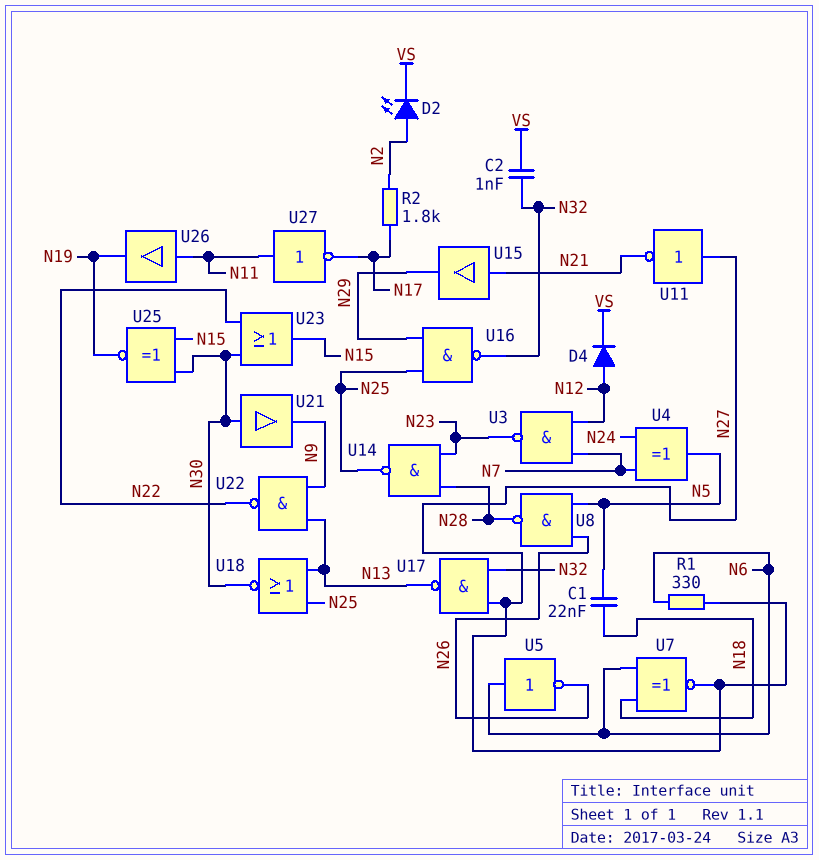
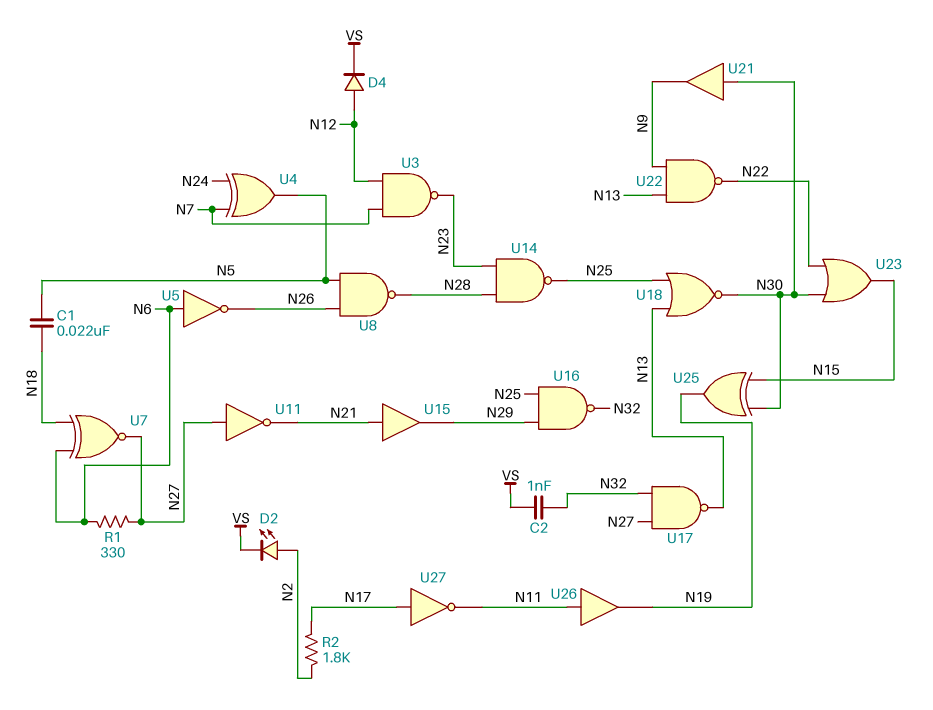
U25: XNOR (in N15, in N30, out N19) -> XOR (in N15, in N30, out N19)
U27: NOT (in N11, out N17) -> NOT (in N17, out N11)

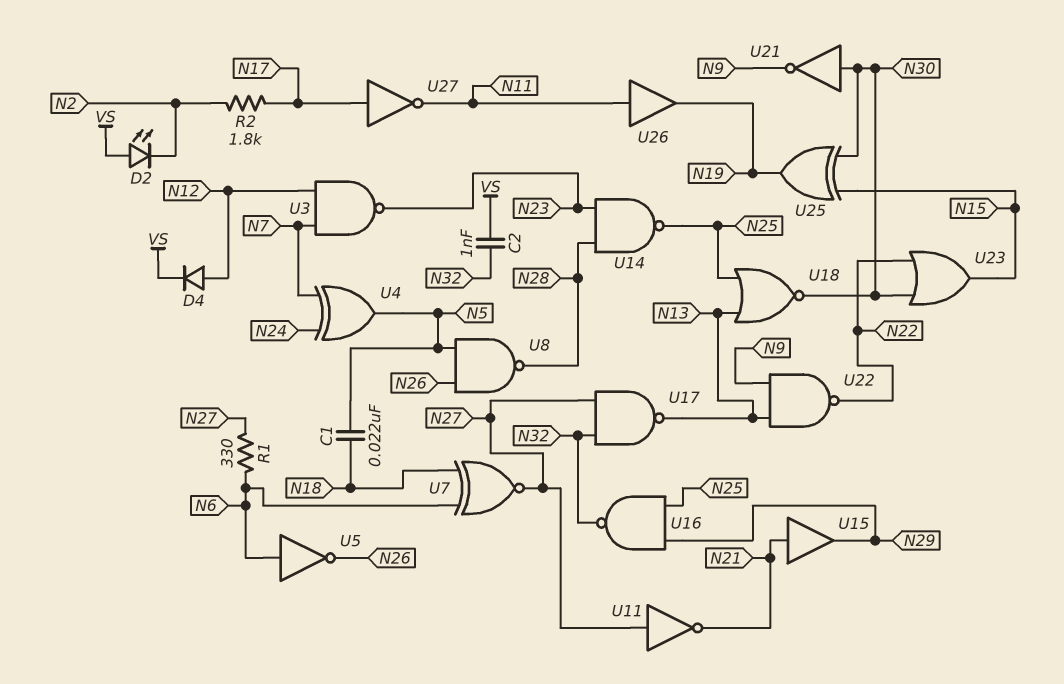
D2: LED (A N2, K VS) -> LED (A VS, K N2)
U21: buffer (in N30, out N9) -> NOT (in N30, out N9)

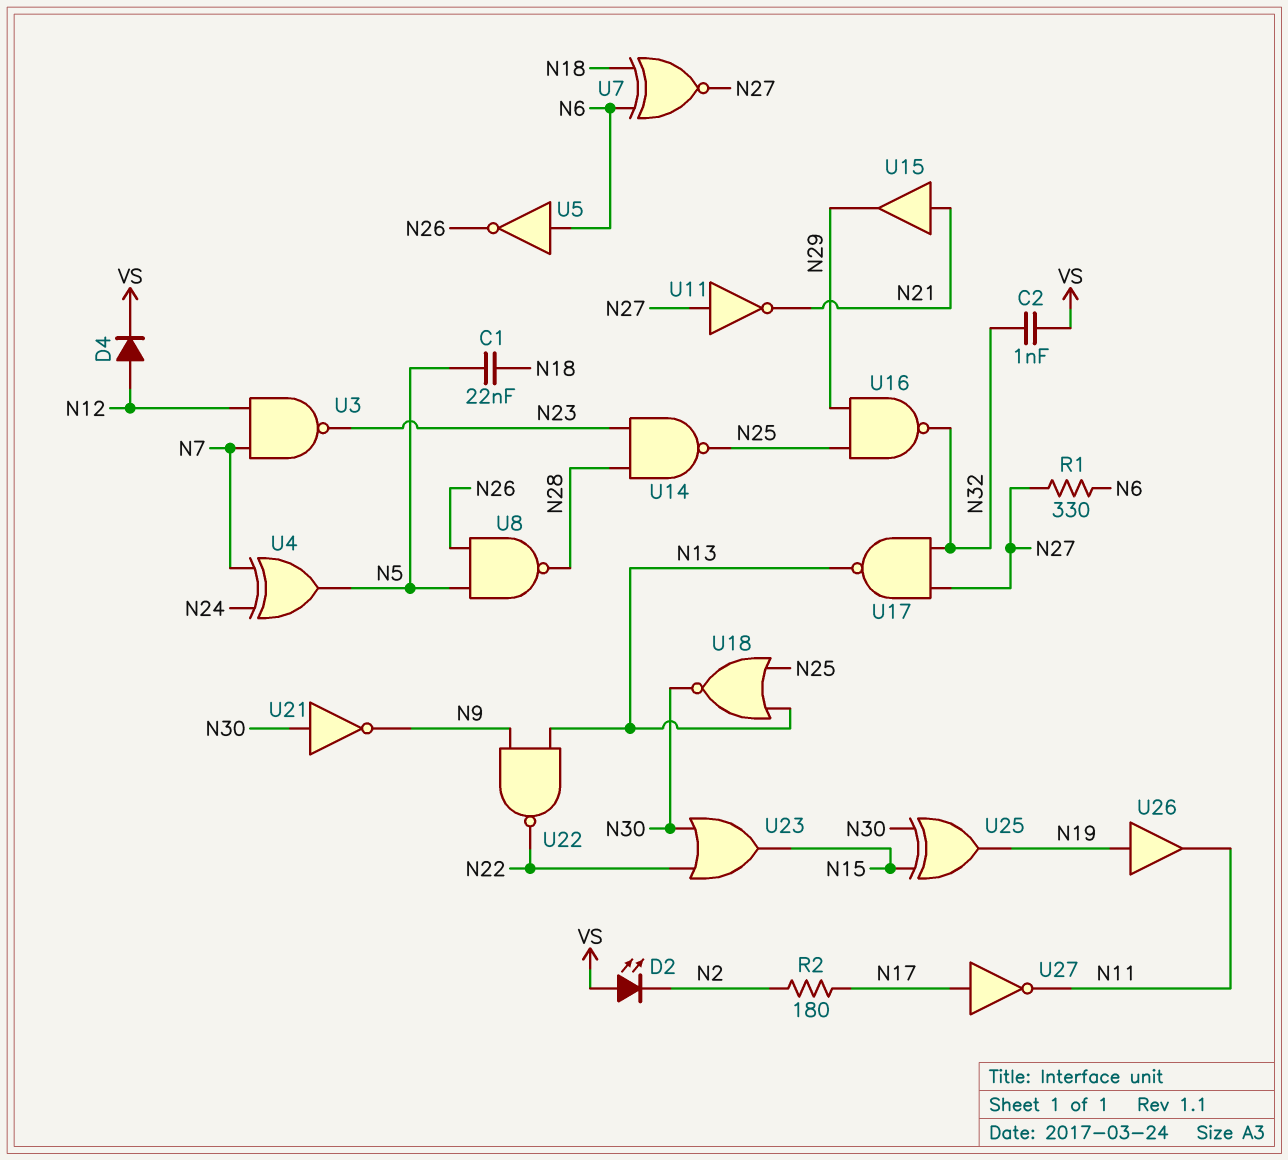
R2: 1.8k (N2, N17) -> 180 (N2, N17)
U26: buffer (in N11, out N19) -> buffer (in N19, out N11)

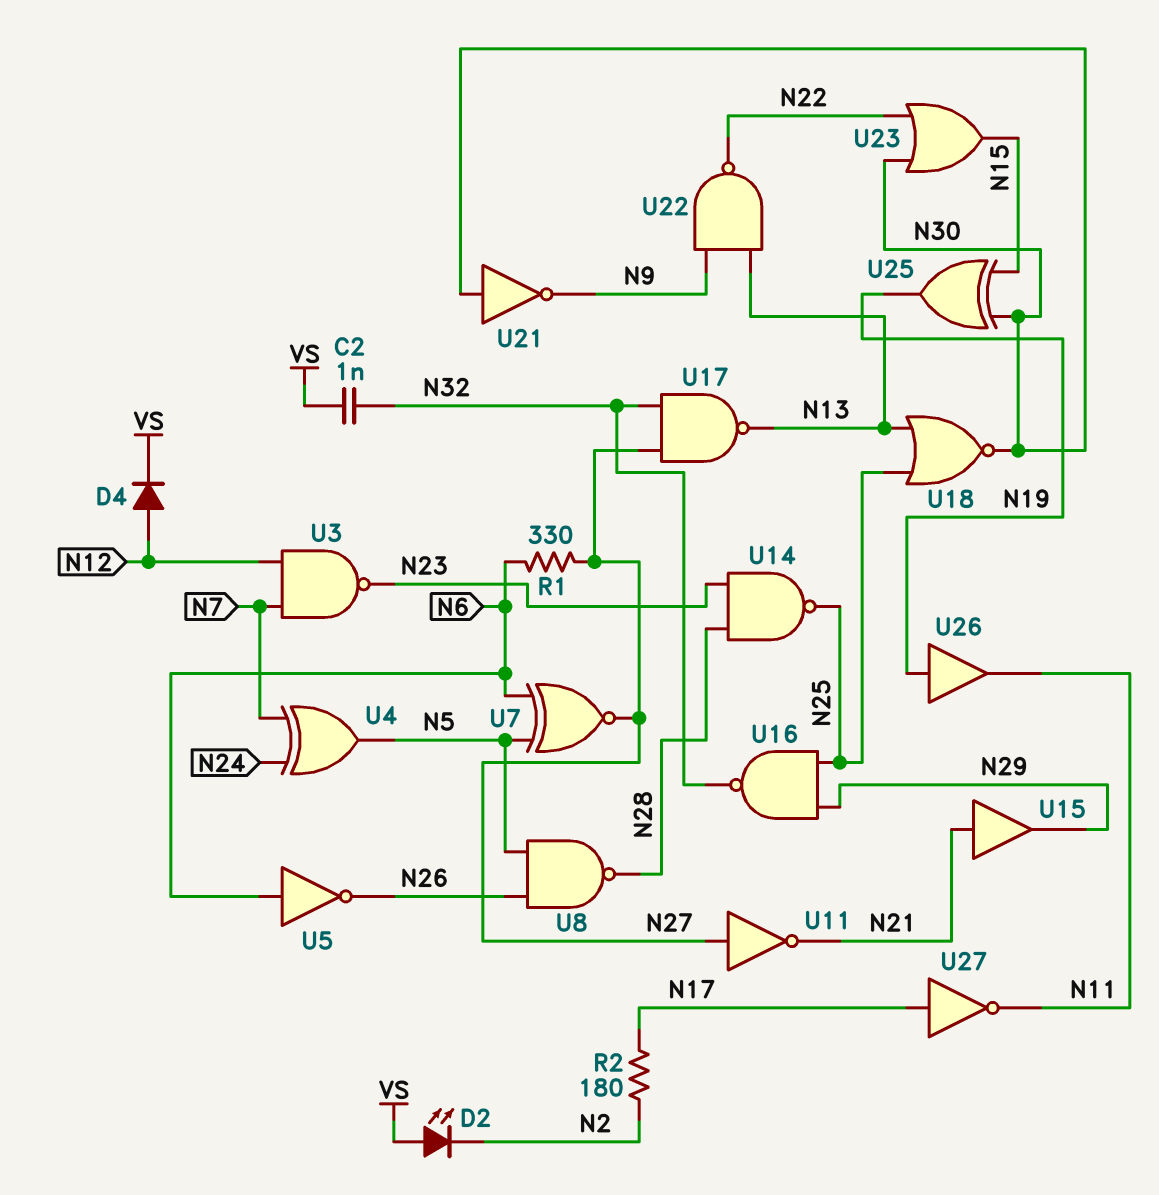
C1: 22nF (N5, N18) -> none
U7: XNOR (in N6, in N18, out N27) -> XNOR (in N5, in N6, out N27)

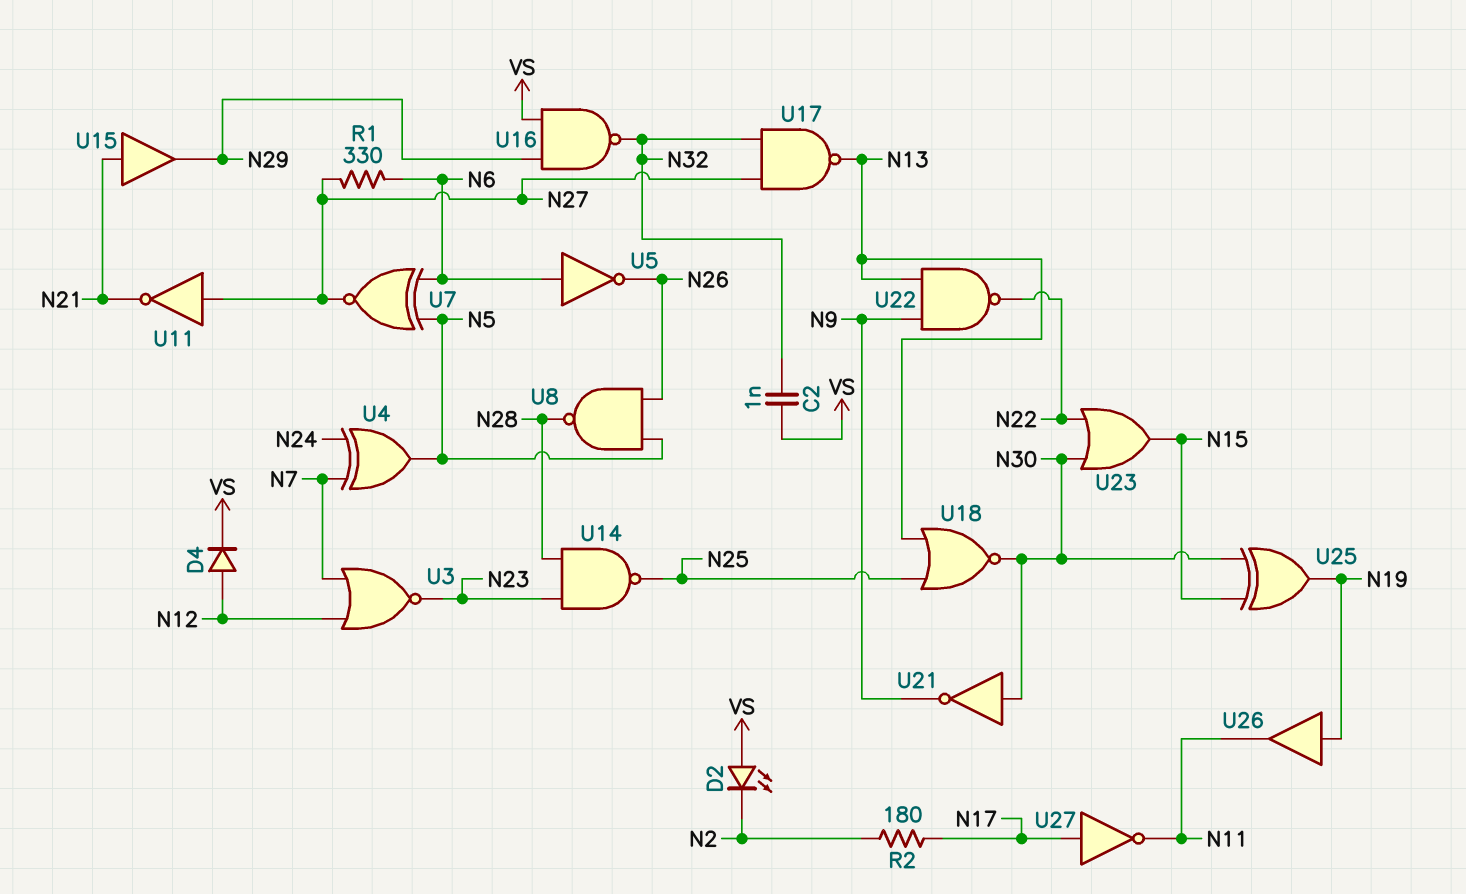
U3: NAND (in N7, in N12, out N23) -> NOR (in N7, in N12, out N23)
U16: NAND (in N25, in N29, out N32) -> NAND (in N29, in VS, out N32)

